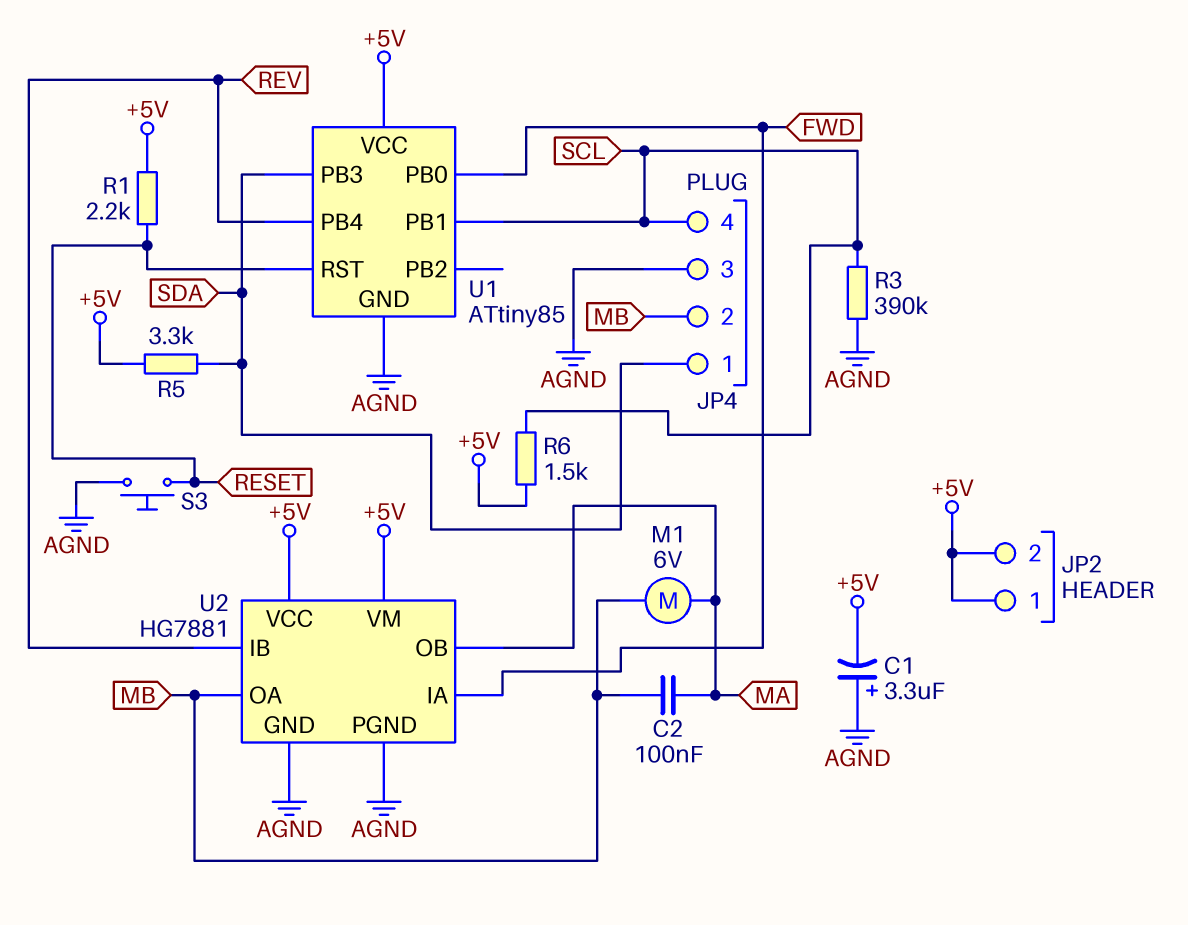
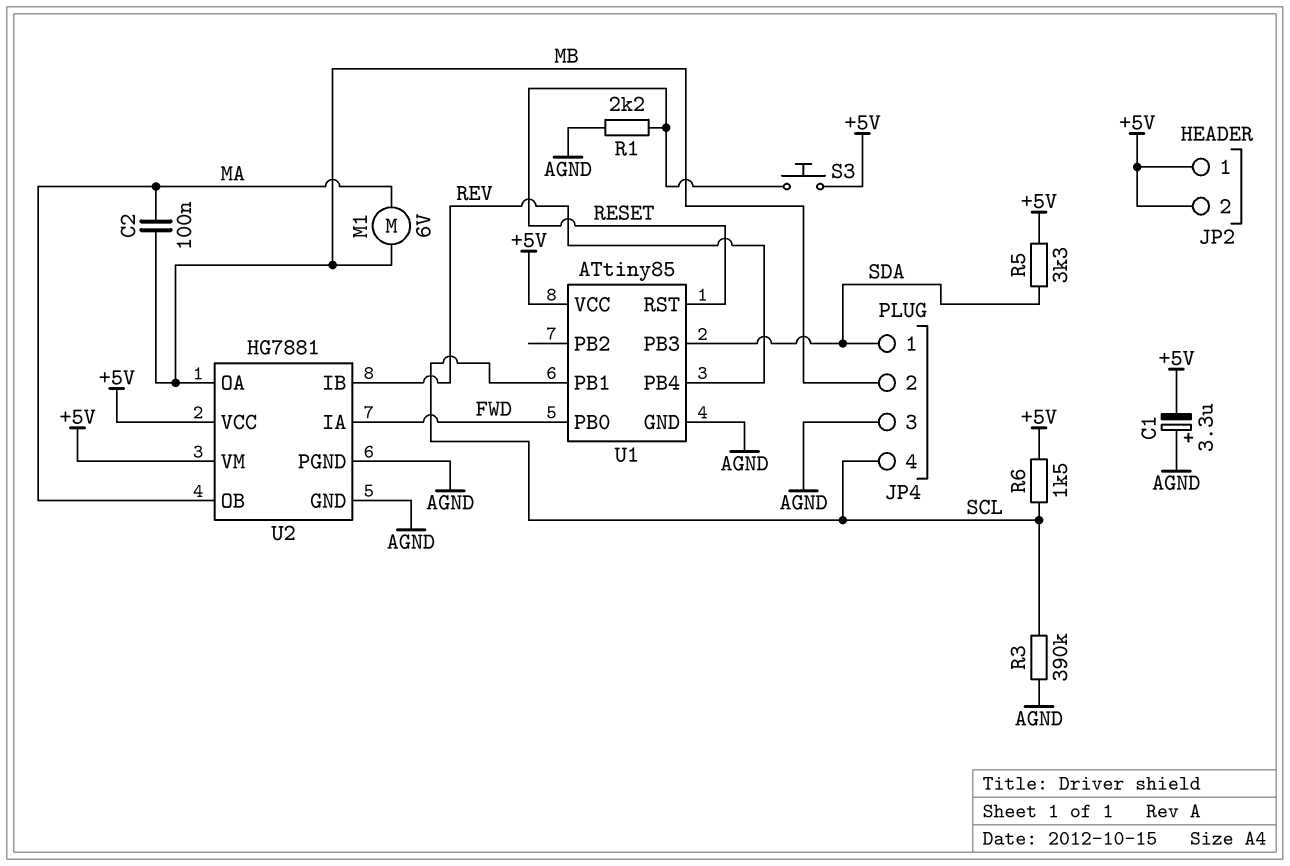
R1: 2.2k (+5V, RESET) -> 2.2k (AGND, RESET)
S3: button (AGND, RESET) -> button (+5V, RESET)

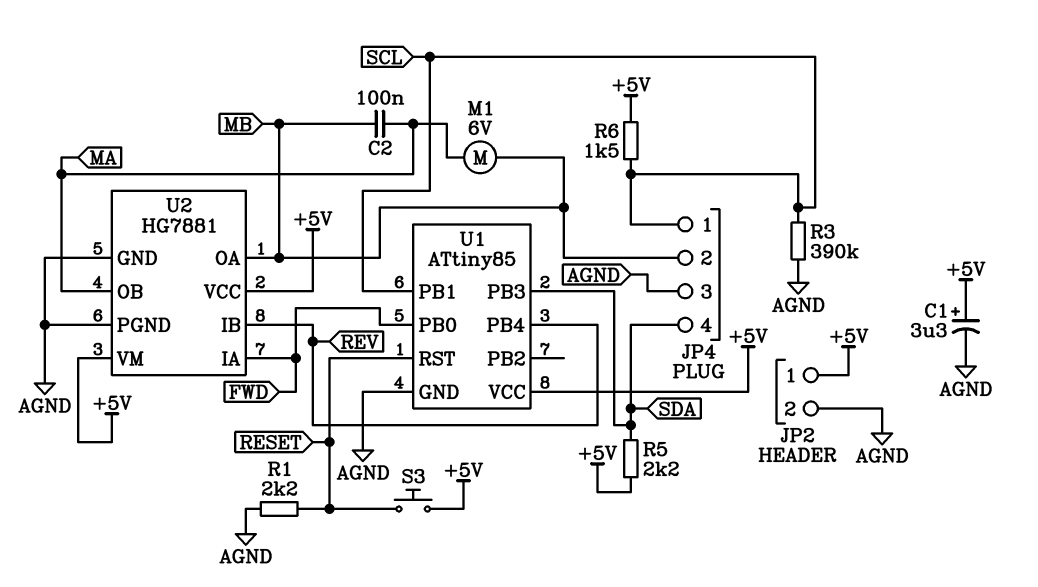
C1: 3.3uF (plus AGND, minus +5V) -> 3.3uF (plus +5V, minus AGND)
JP2 pin 2: +5V -> AGND
JP4 pin 1: SDA -> SCL
JP4 pin 4: SCL -> SDA
R5: 3.3k (+5V, SDA) -> 2.2k (+5V, SDA)

